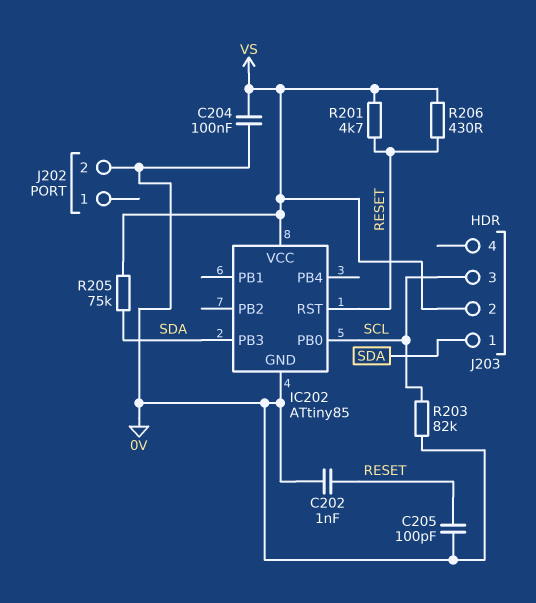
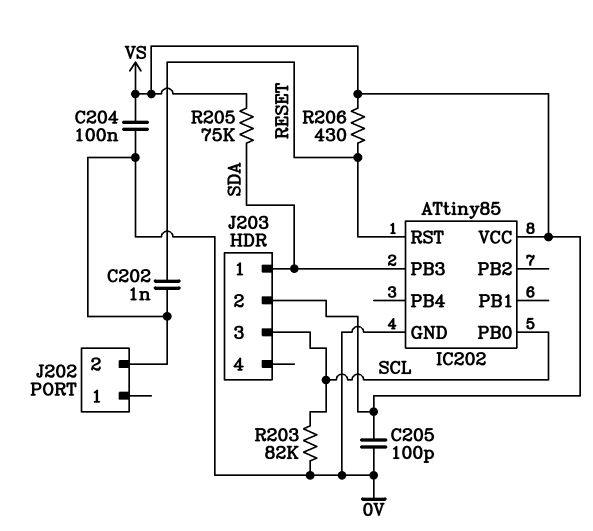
C205: 100pF (0V, RESET) -> 100pF (0V, VS)
R201: 4.7k (RESET, VS) -> none

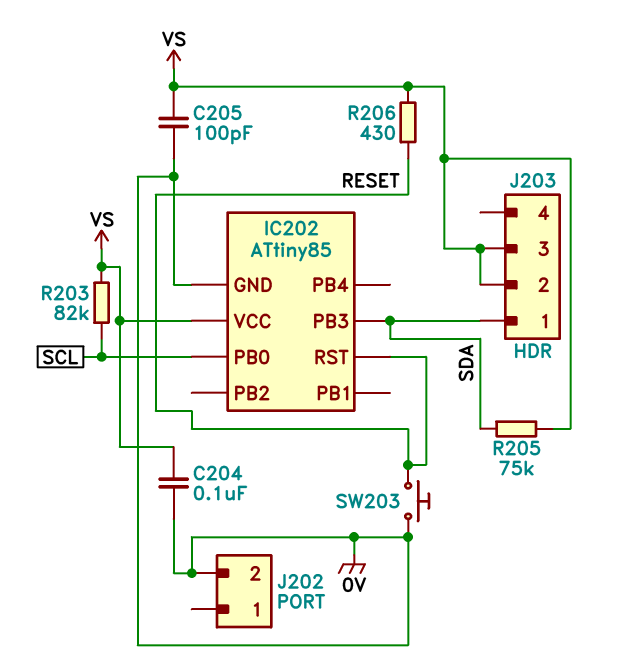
C202: 1nF (0V, RESET) -> none
J203 pin 3: SCL -> VS
R203: 82k (0V, SCL) -> 82k (SCL, VS)
SW203: none -> button (0V, RESET)

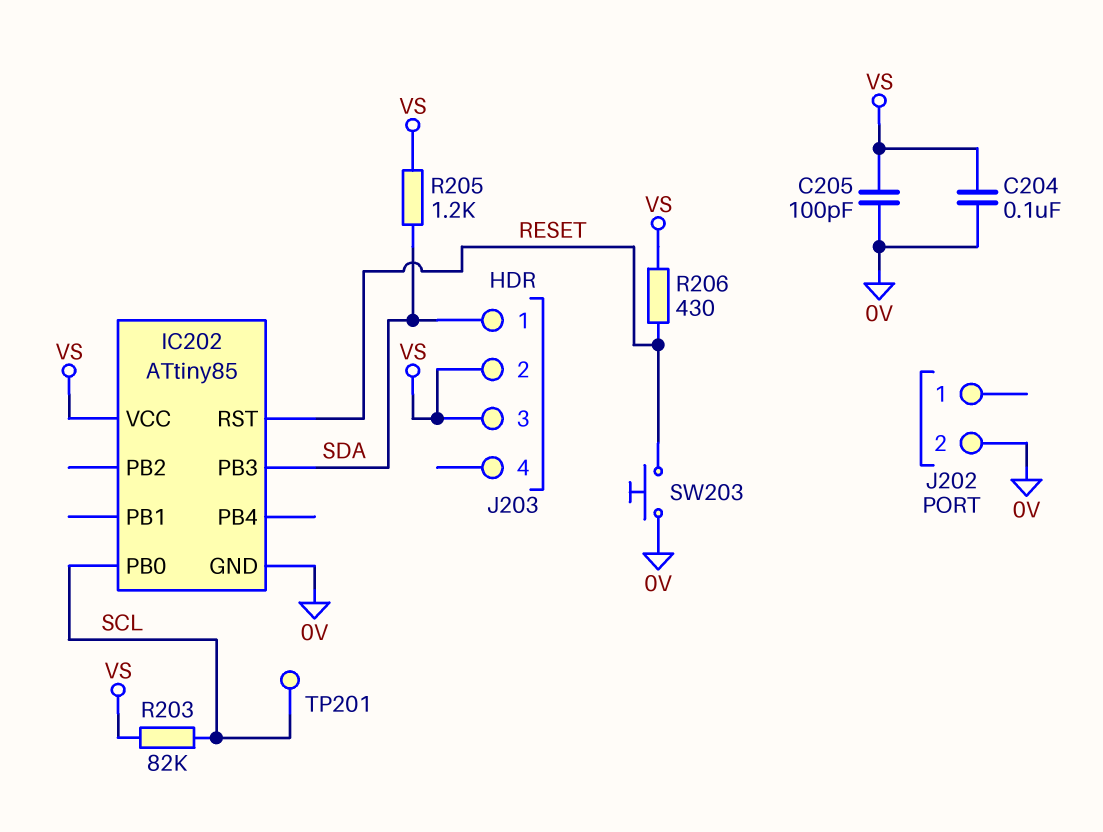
R205: 75k (SDA, VS) -> 1.2k (SDA, VS)
TP201: none -> test point (SCL)

